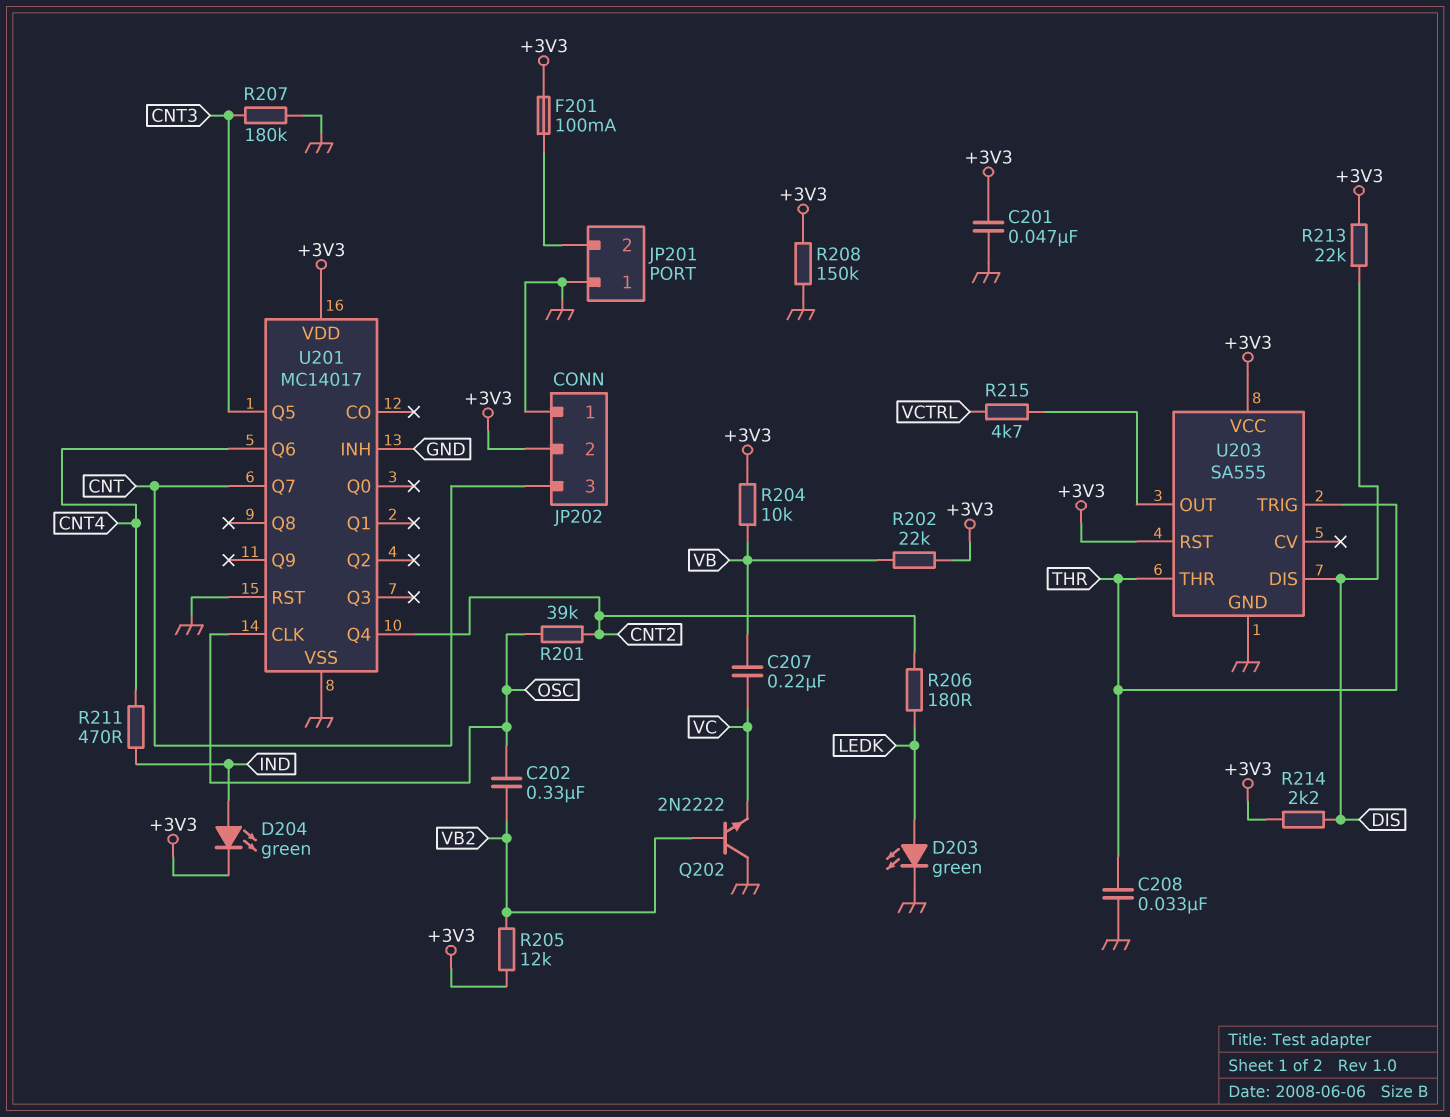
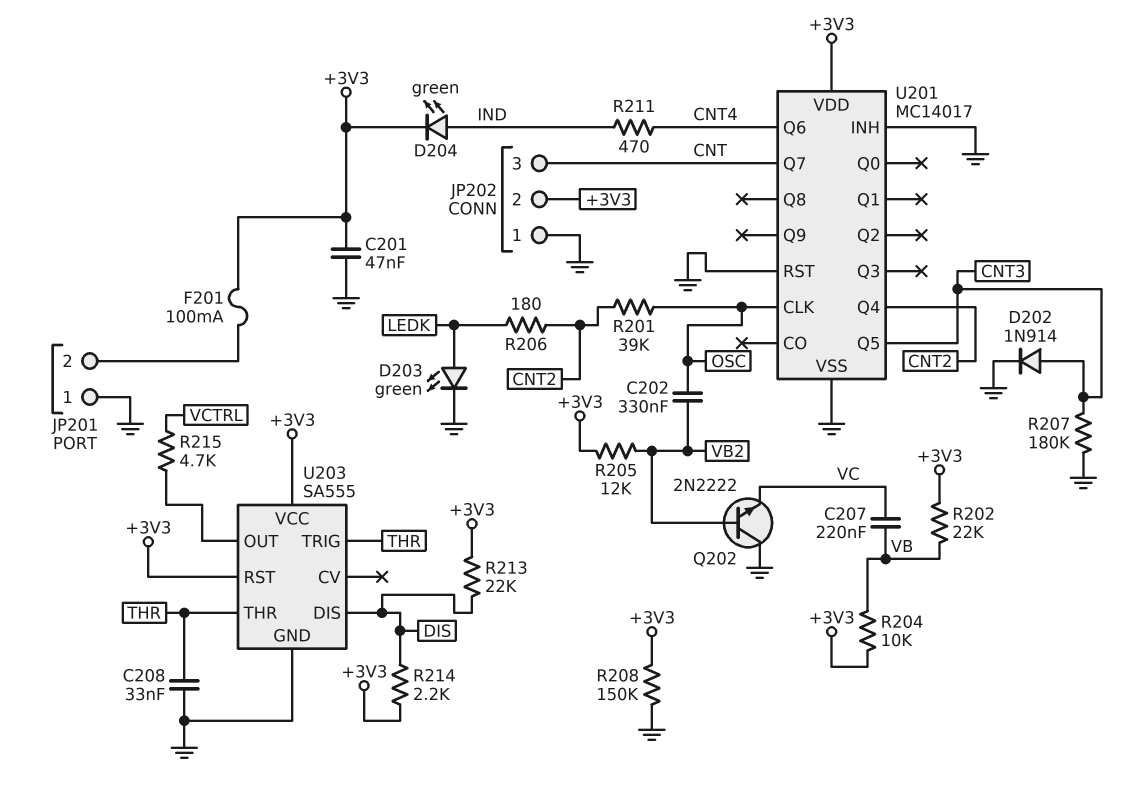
D202: none -> diode 1N914 (A CNT3, K GND)

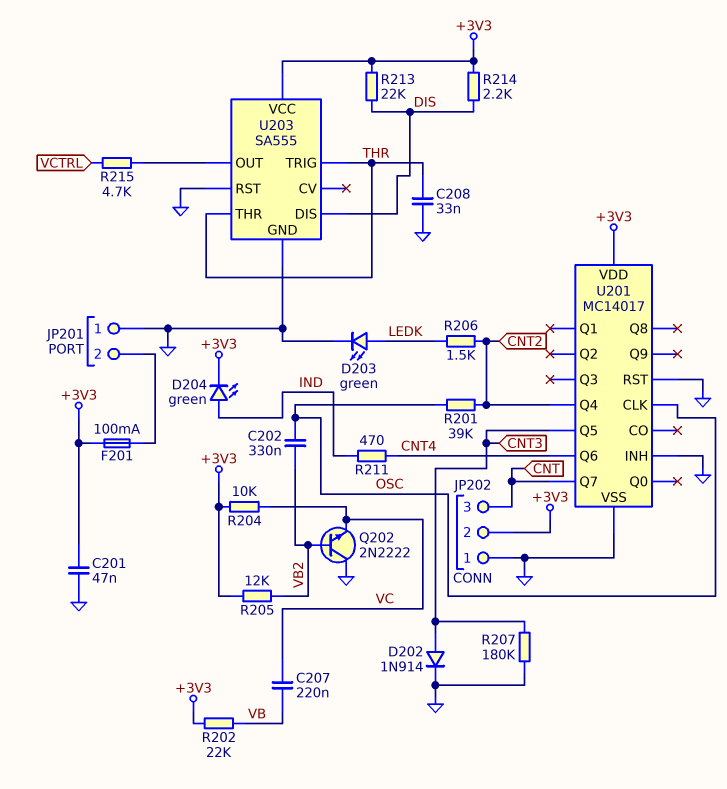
R204: 10k (+3V3, VB) -> 10k (+3V3, VC)
R206: 180 (CNT2, LEDK) -> 1.5k (CNT2, LEDK)
R208: 150k (+3V3, GND) -> none
U203 pin RST: +3V3 -> GND

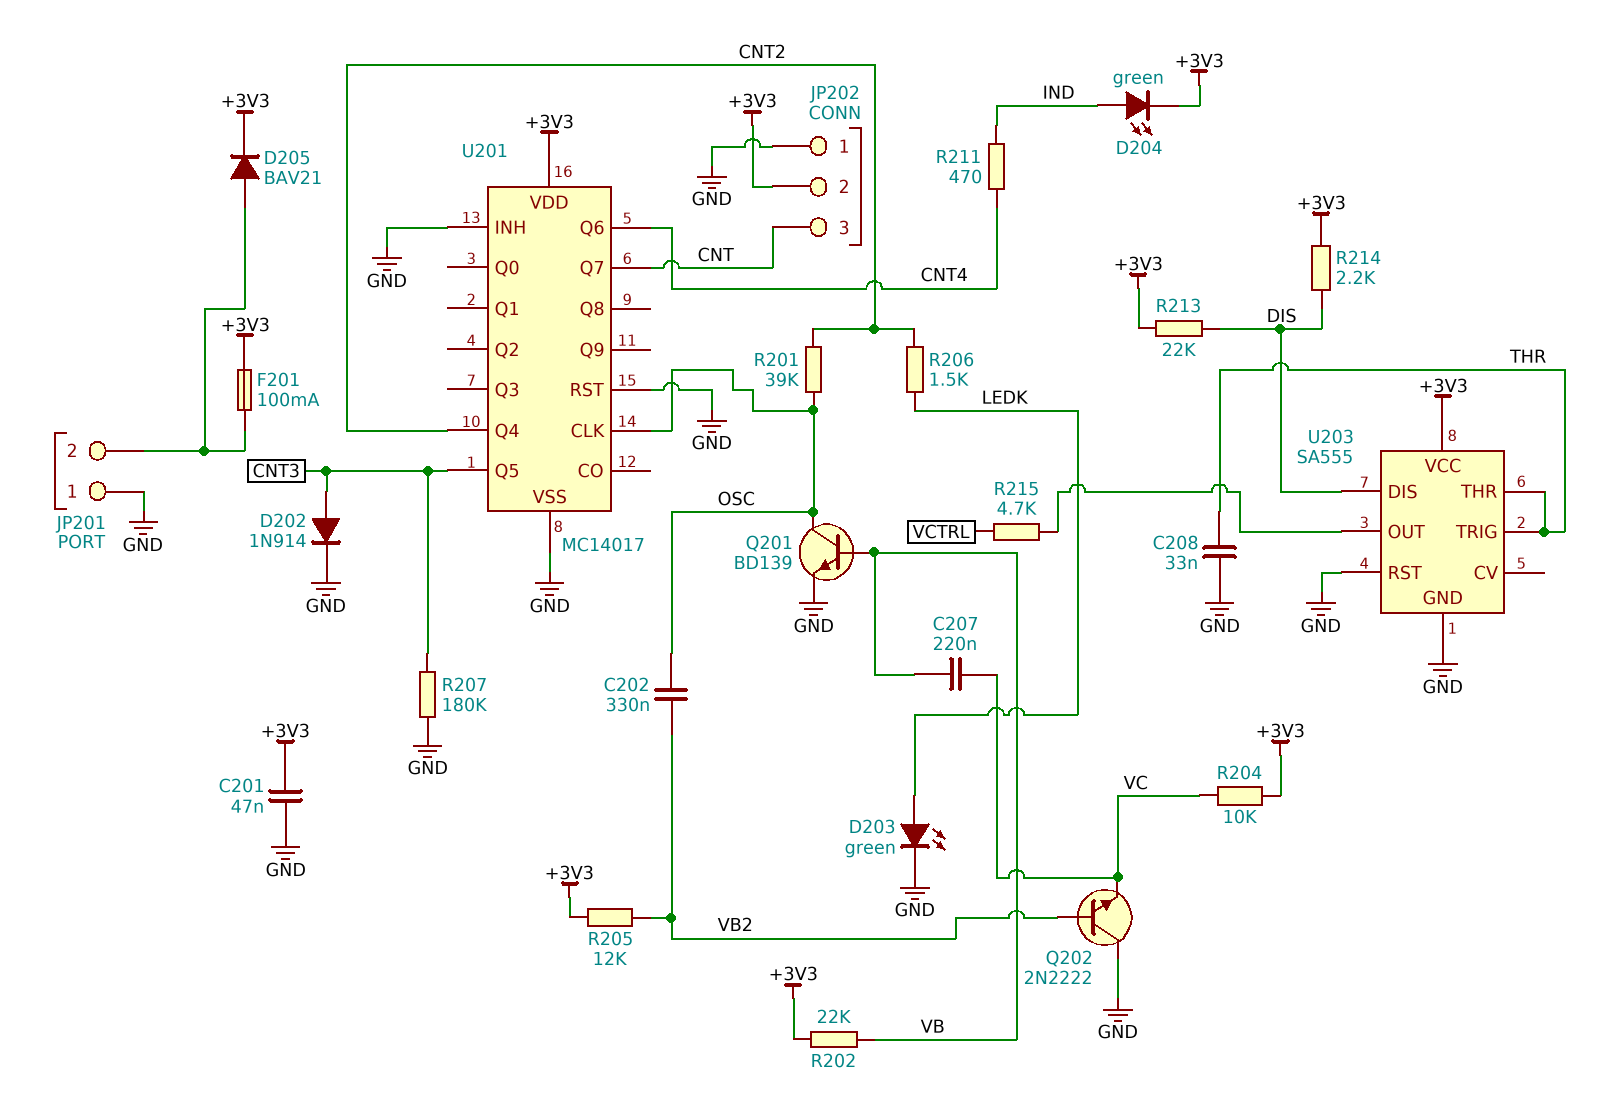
D205: none -> diode BAV21 (A JP201/2, K +3V3)
Q201: none -> NPN BD139 (B VB, C OSC, E GND)

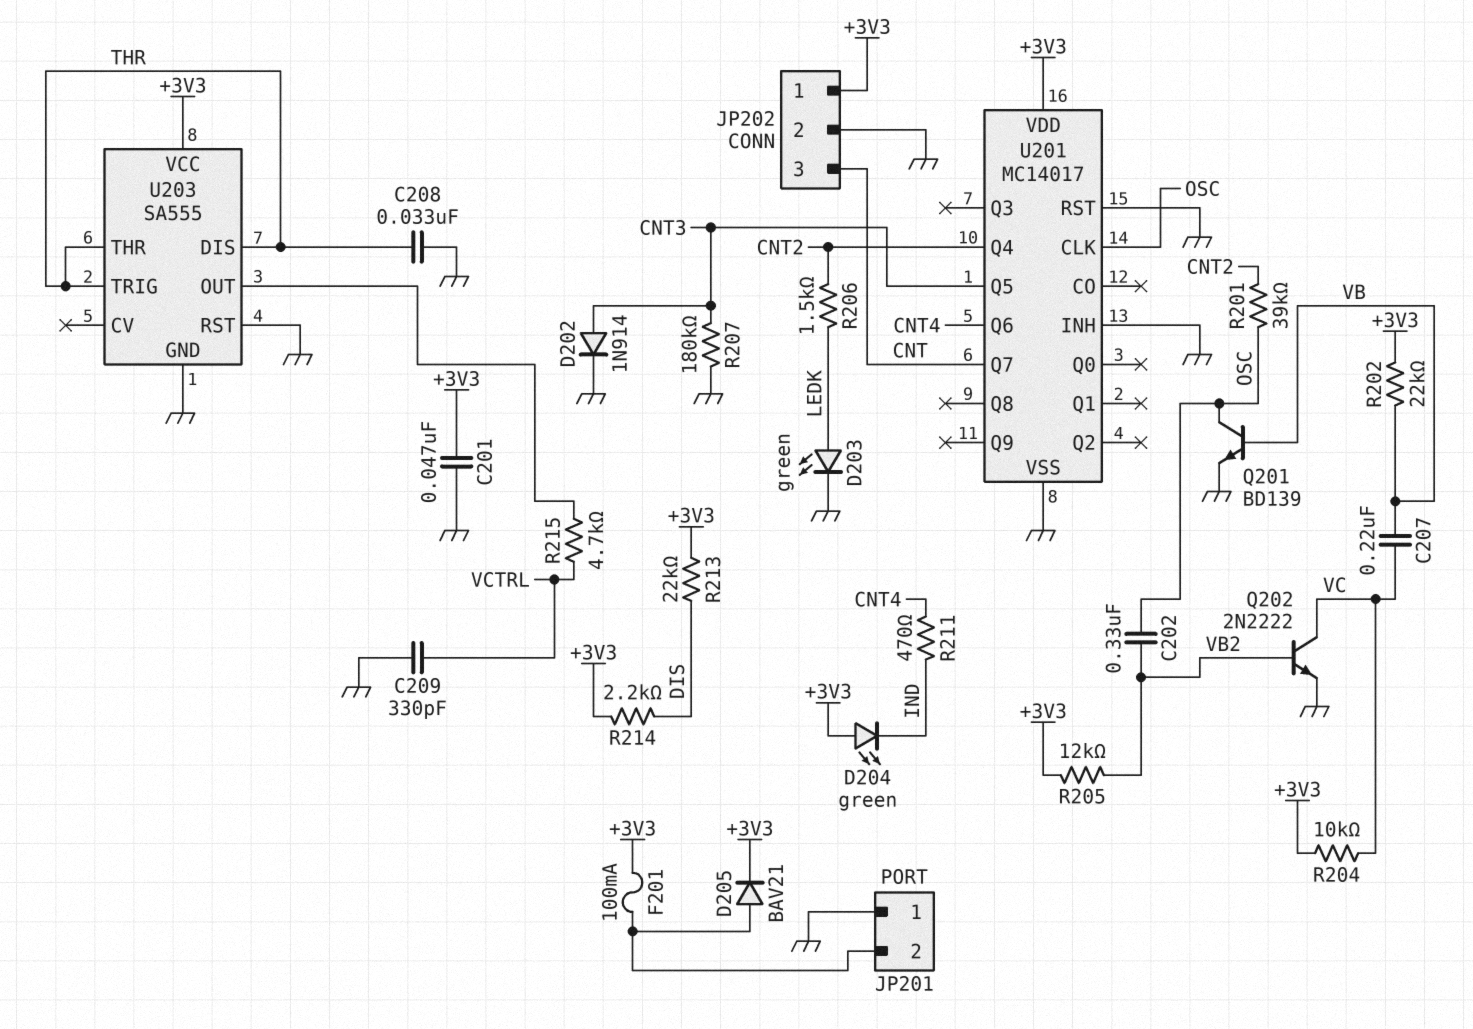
C209: none -> 330pF (GND, VCTRL)
D204: LED green (A IND, K +3V3) -> LED green (A +3V3, K IND)
JP202 pin 1: GND -> +3V3
JP202 pin 2: +3V3 -> GND
Q202: NPN 2N2222 (B VB2, C GND, E VC) -> NPN 2N2222 (B VB2, C VC, E GND)
U203 pin DIS: DIS -> THR

